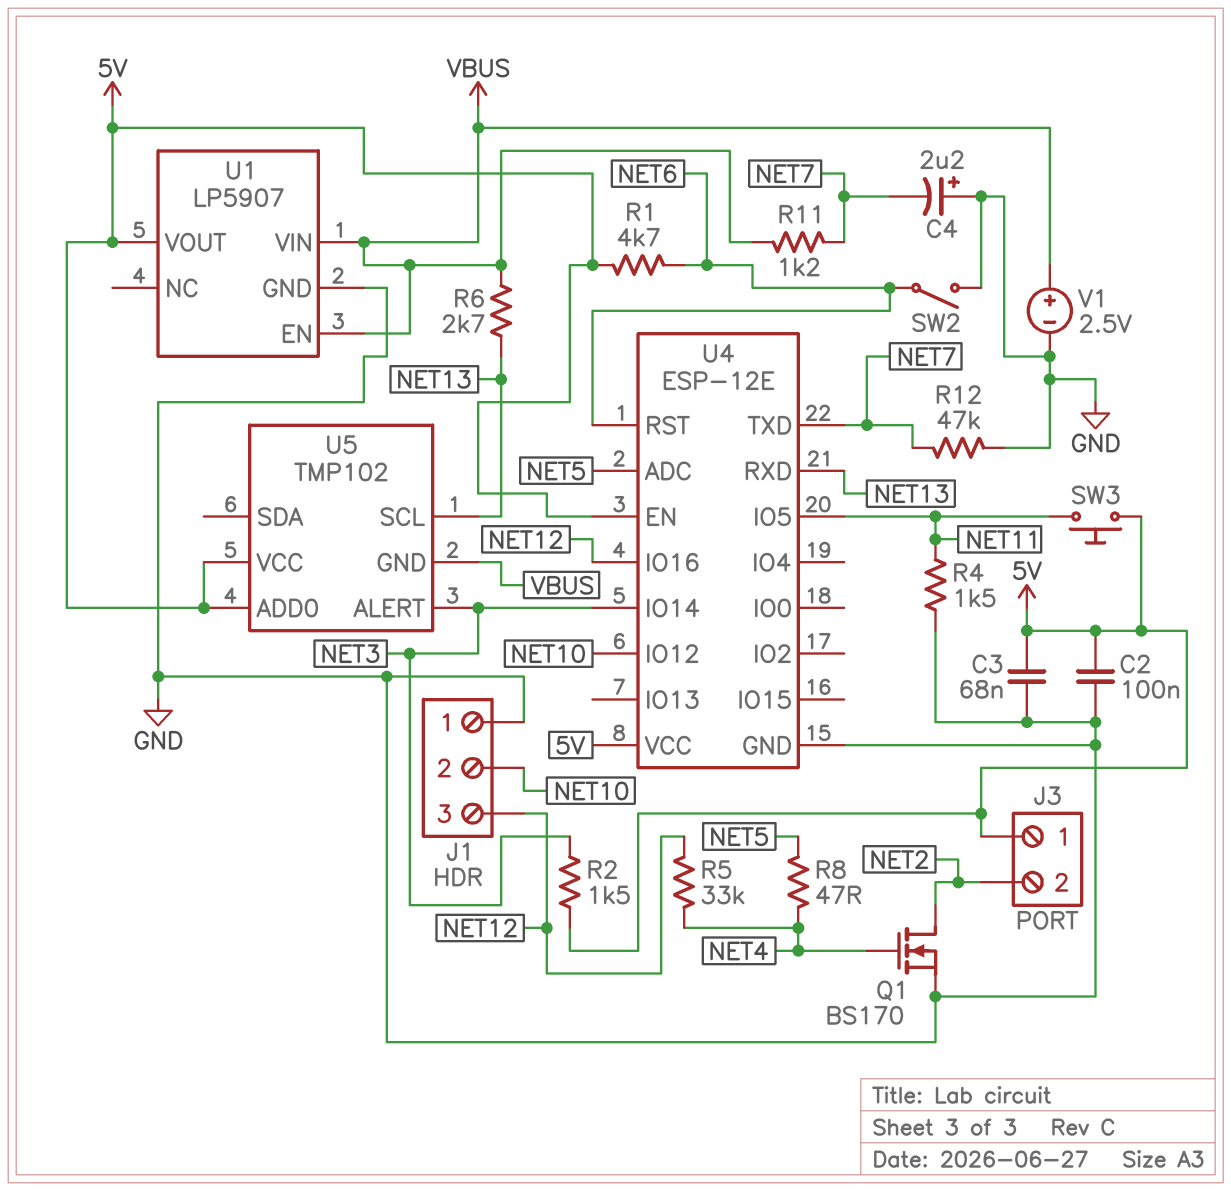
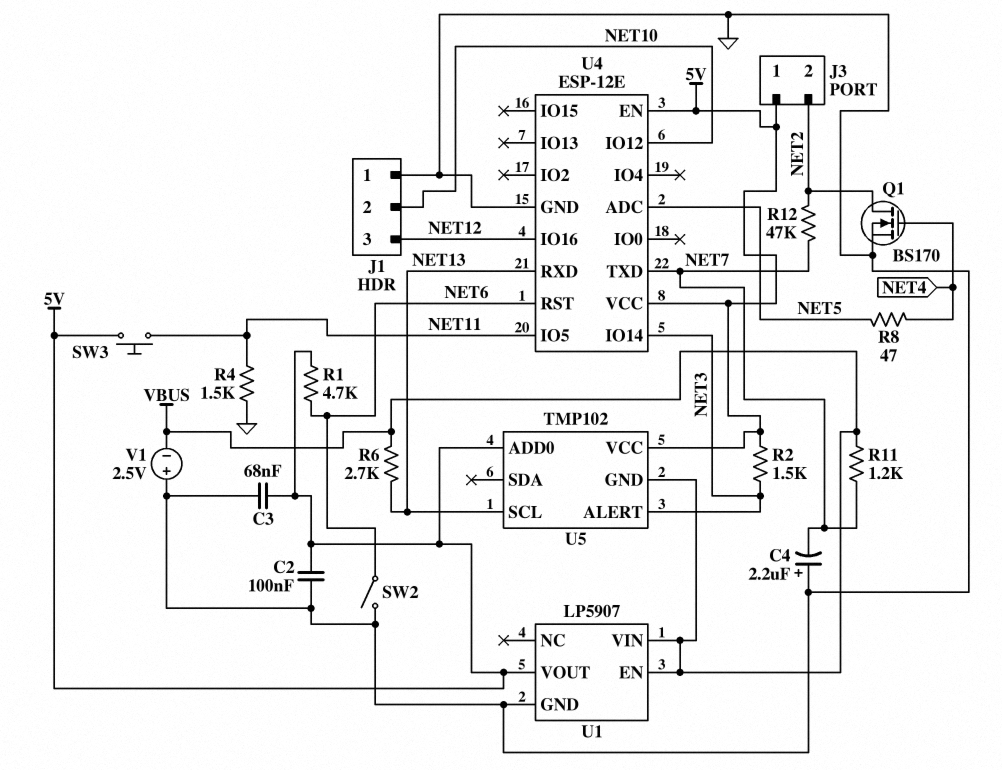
R5: 33k (NET4, NET12) -> none
R12: 47k (GND, NET7) -> 47k (NET2, NET7)
V1: 2.5V (plus VBUS, minus GND) -> 2.5V (plus GND, minus VBUS)

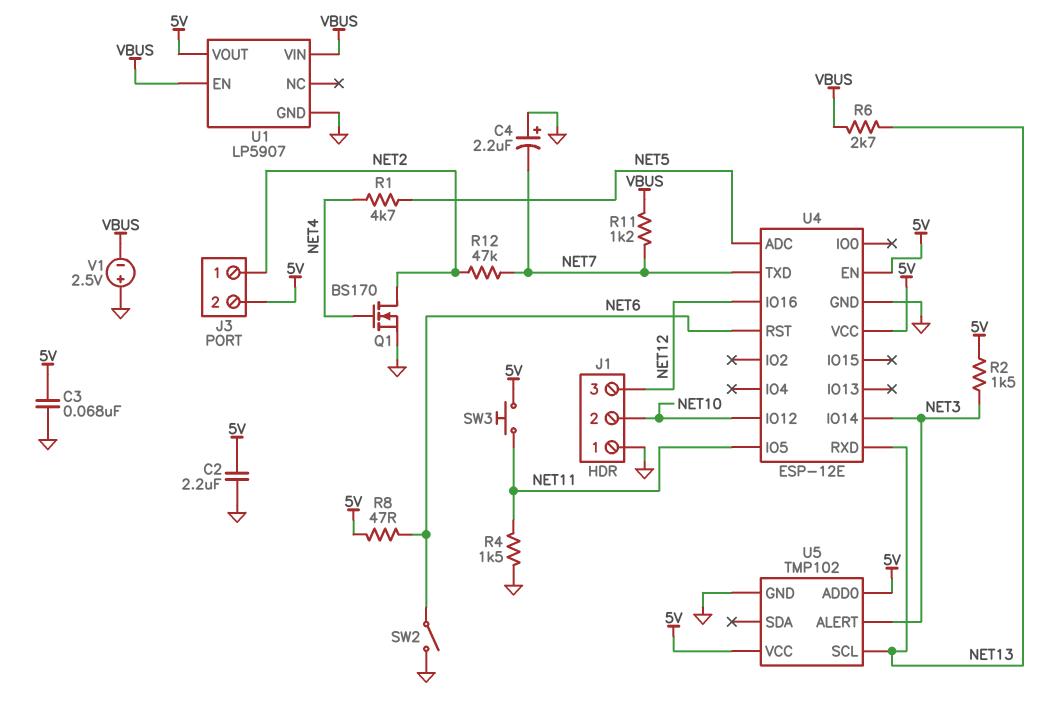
C2: 100nF (5V, GND) -> 2.2uF (5V, GND)
J3 pin 1: 5V -> NET2
J3 pin 2: NET2 -> 5V
R1: 4.7k (5V, NET6) -> 4.7k (NET4, NET5)
R8: 47 (NET4, NET5) -> 47 (5V, NET6)
U5 pin GND: VBUS -> GND

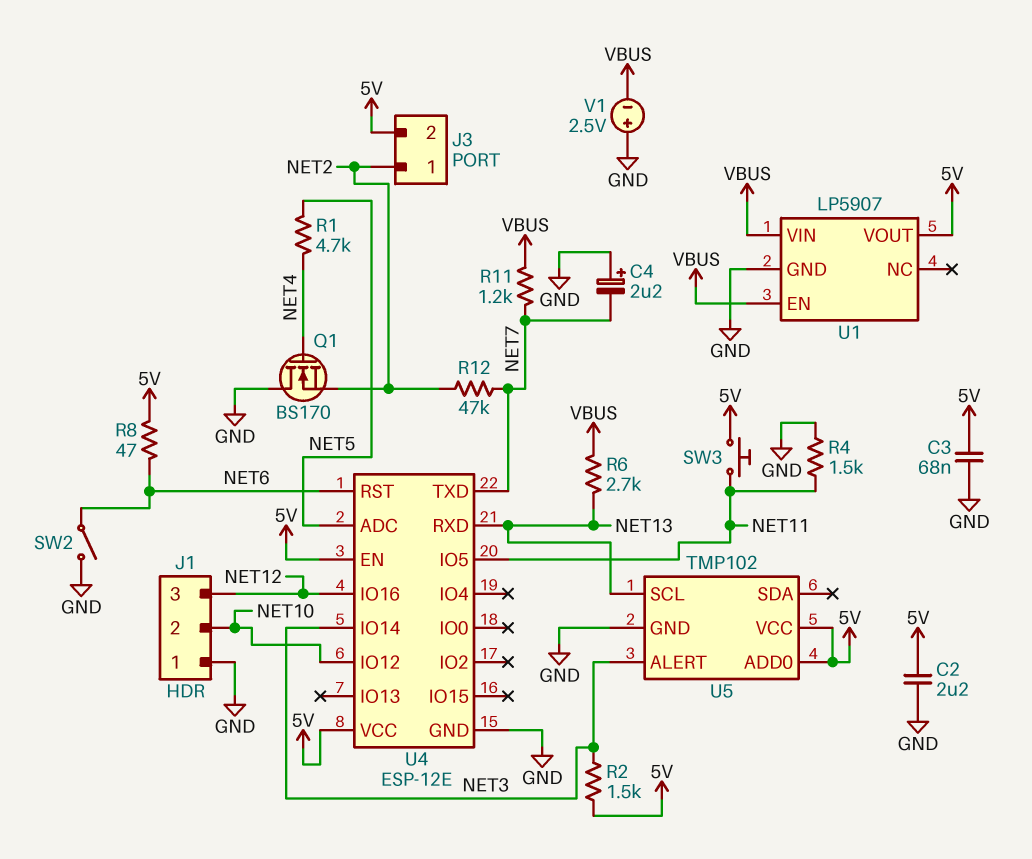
Q1: NMOS BS170 (G NET4, D NET2, S GND) -> NMOS BS170 (G NET4, D GND, S NET2)

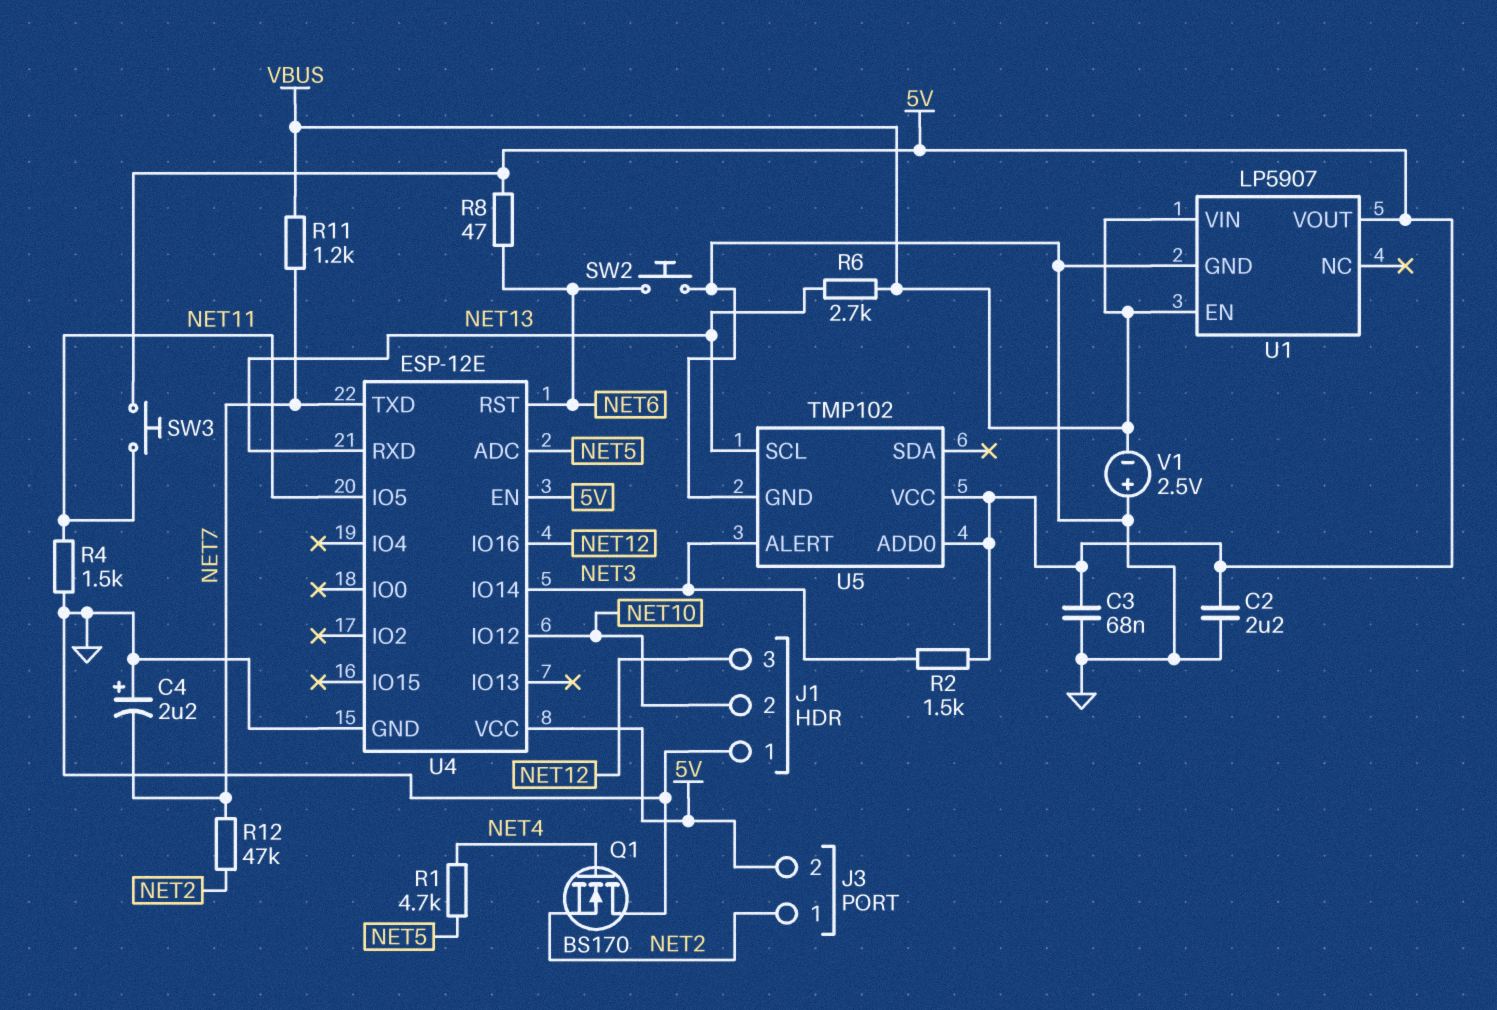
SW2: switch (GND, NET6) -> button (GND, NET6)

